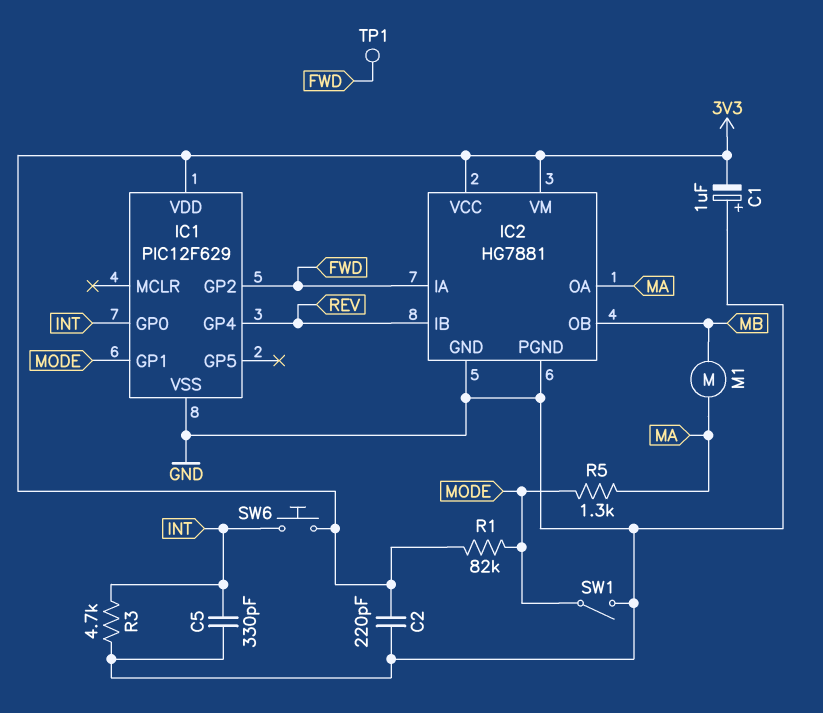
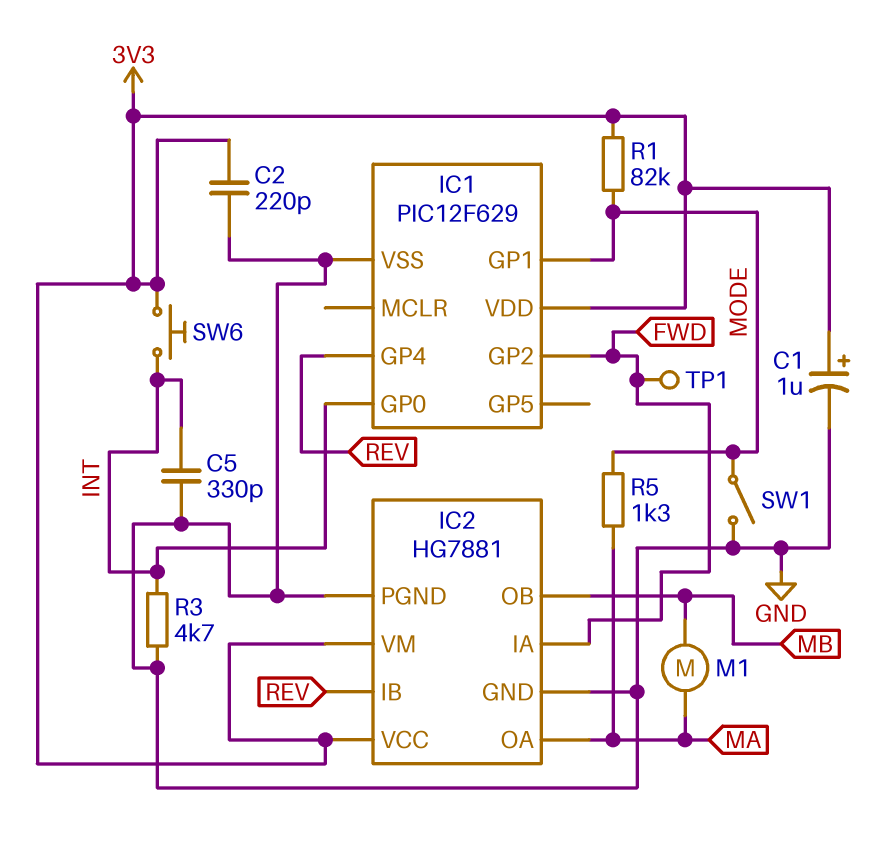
C1: 1uF (plus GND, minus 3V3) -> 1uF (plus 3V3, minus GND)

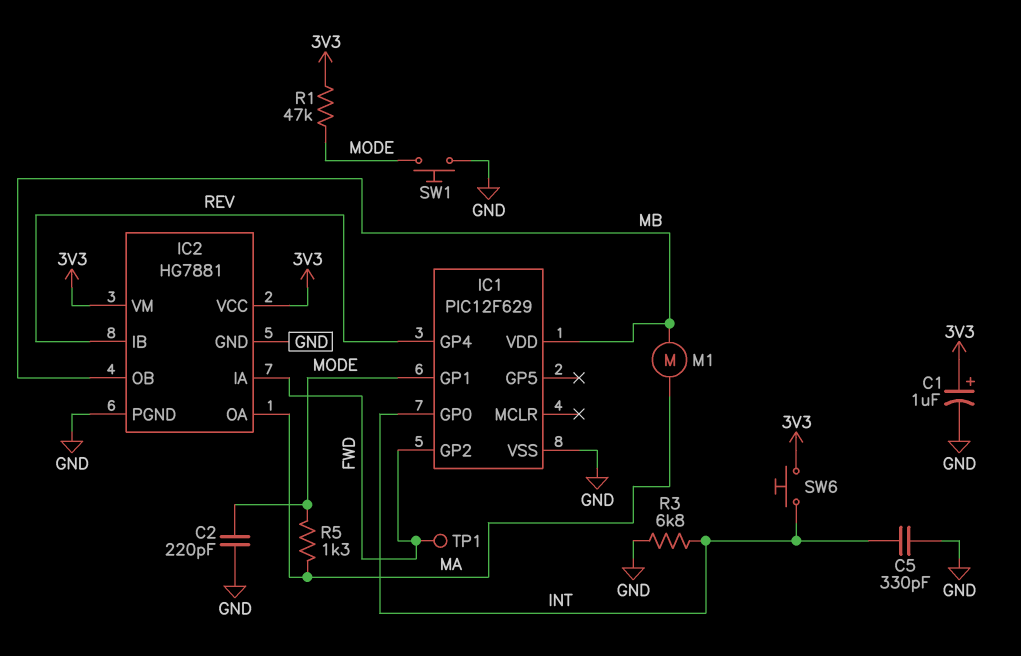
C2: 220pF (3V3, GND) -> 220pF (GND, MODE)
IC1 pin VDD: 3V3 -> MB
R1: 82k (3V3, MODE) -> 47k (3V3, MODE)
R3: 4.7k (GND, INT) -> 6.8k (GND, INT)
SW1: switch (GND, MODE) -> button (GND, MODE)

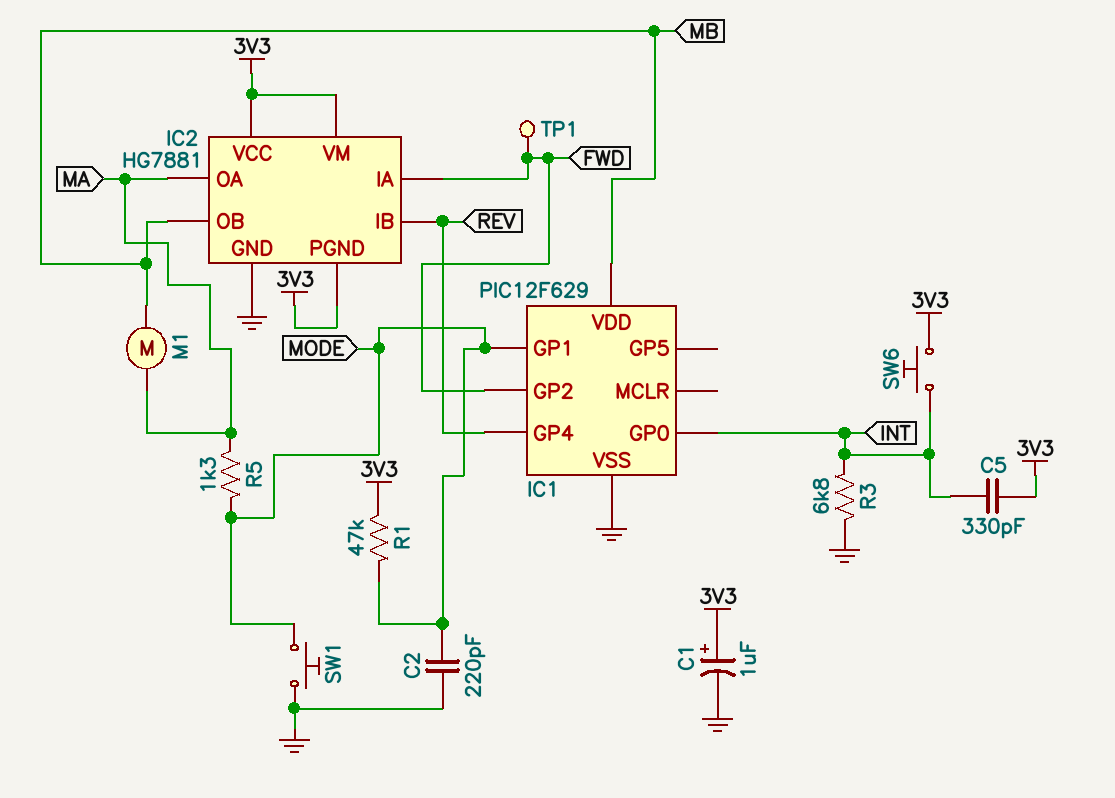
C5: 330pF (GND, INT) -> 330pF (3V3, INT)
IC2 pin PGND: GND -> 3V3

